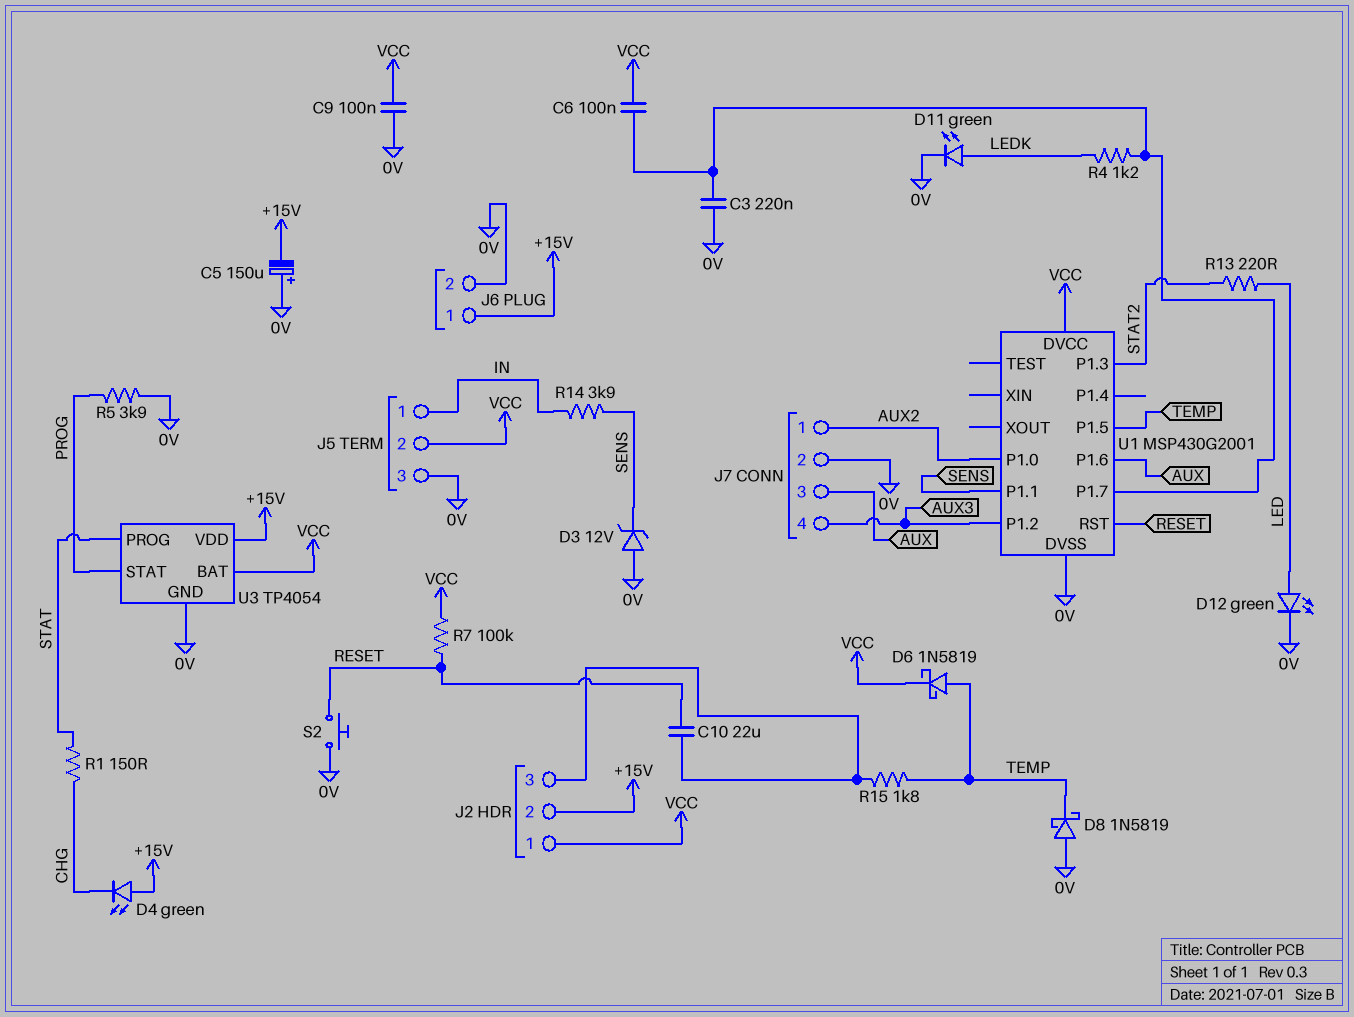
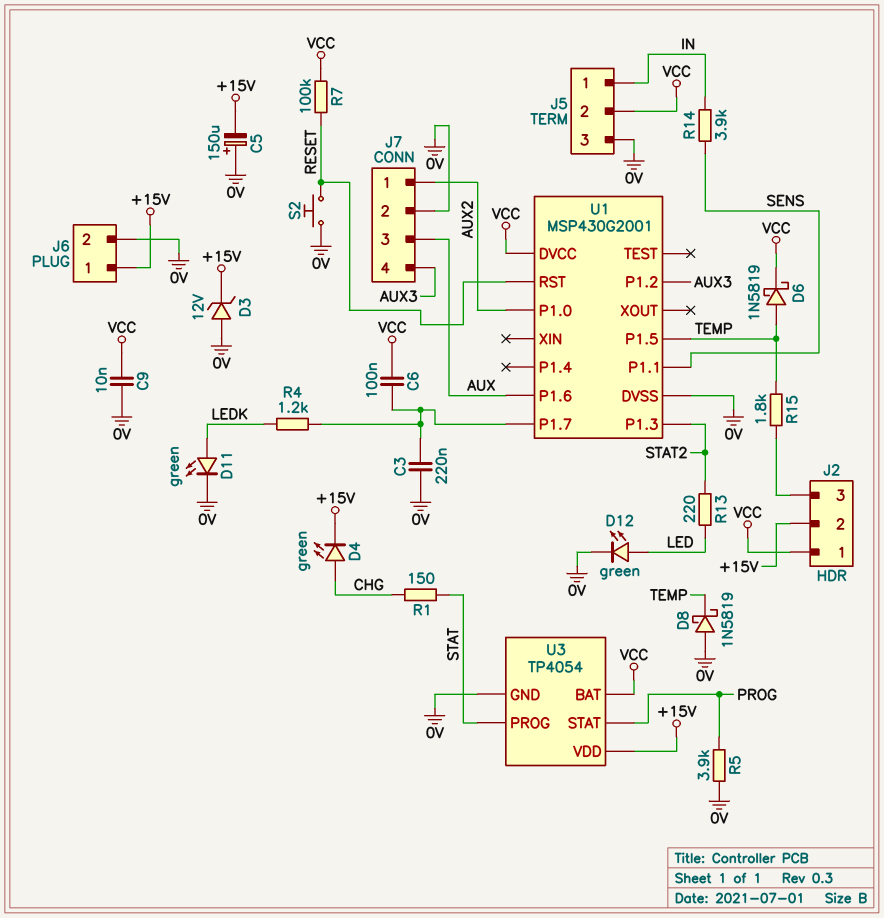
C9: 100nF (0V, VCC) -> 10nF (0V, VCC)
C10: 22uF (J2/3, RESET) -> none
D3: zener 12V (A 0V, K SENS) -> zener 12V (A 0V, K +15V)
D4: LED green (A +15V, K CHG) -> LED green (A CHG, K +15V)

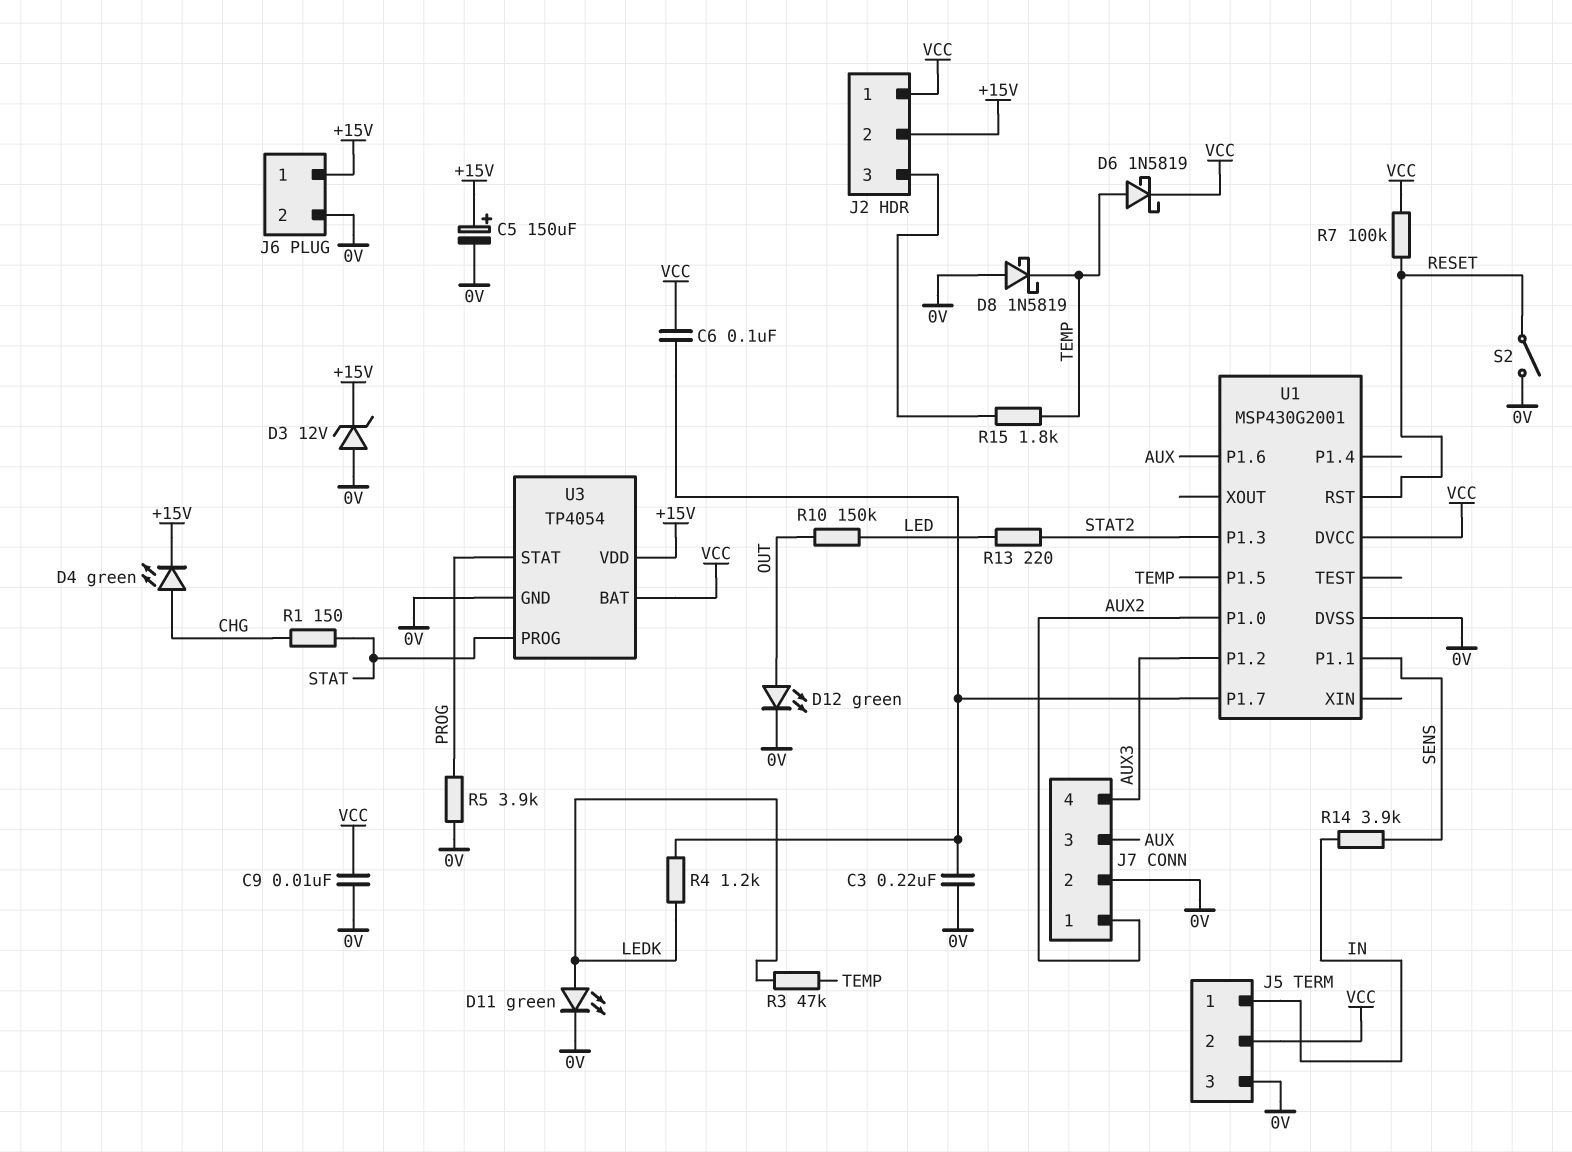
C5: 150uF (plus 0V, minus +15V) -> 150uF (plus +15V, minus 0V)
D12: LED green (A LED, K 0V) -> LED green (A OUT, K 0V)
R3: none -> 47k (LEDK, TEMP)
R10: none -> 150k (LED, OUT)
S2: button (0V, RESET) -> switch (0V, RESET)

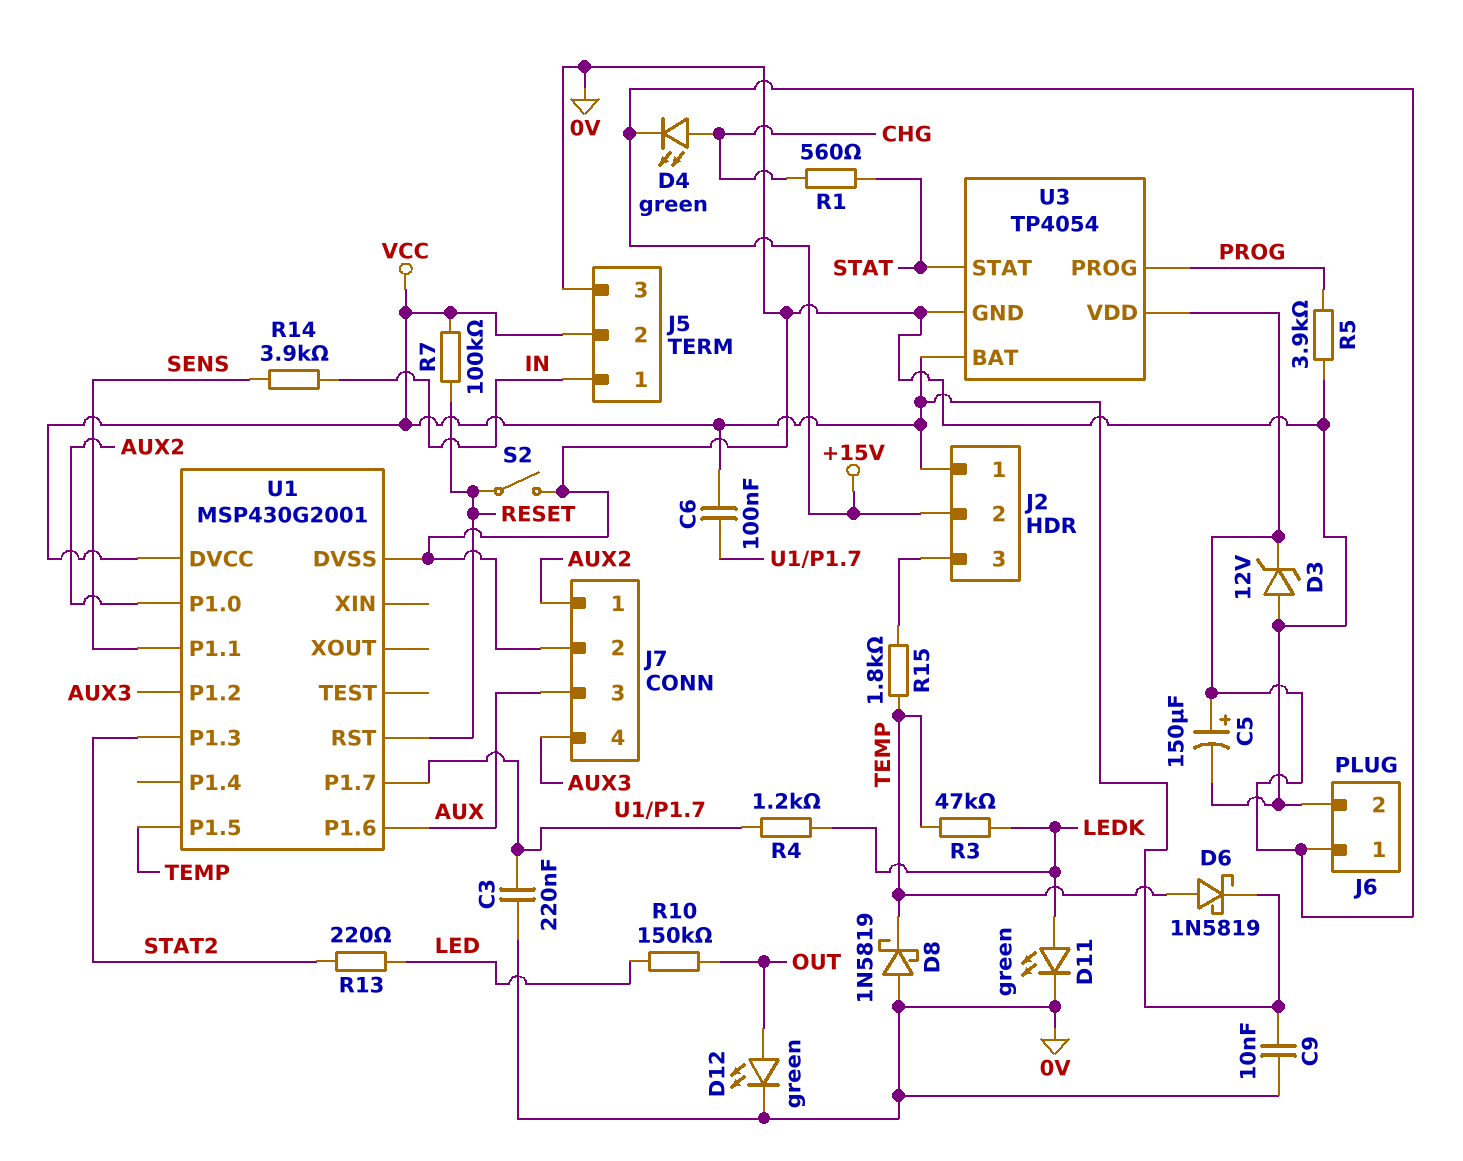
R1: 150 (CHG, STAT) -> 560 (CHG, STAT)
U3 pin PROG: STAT -> PROG
U3 pin STAT: PROG -> STAT

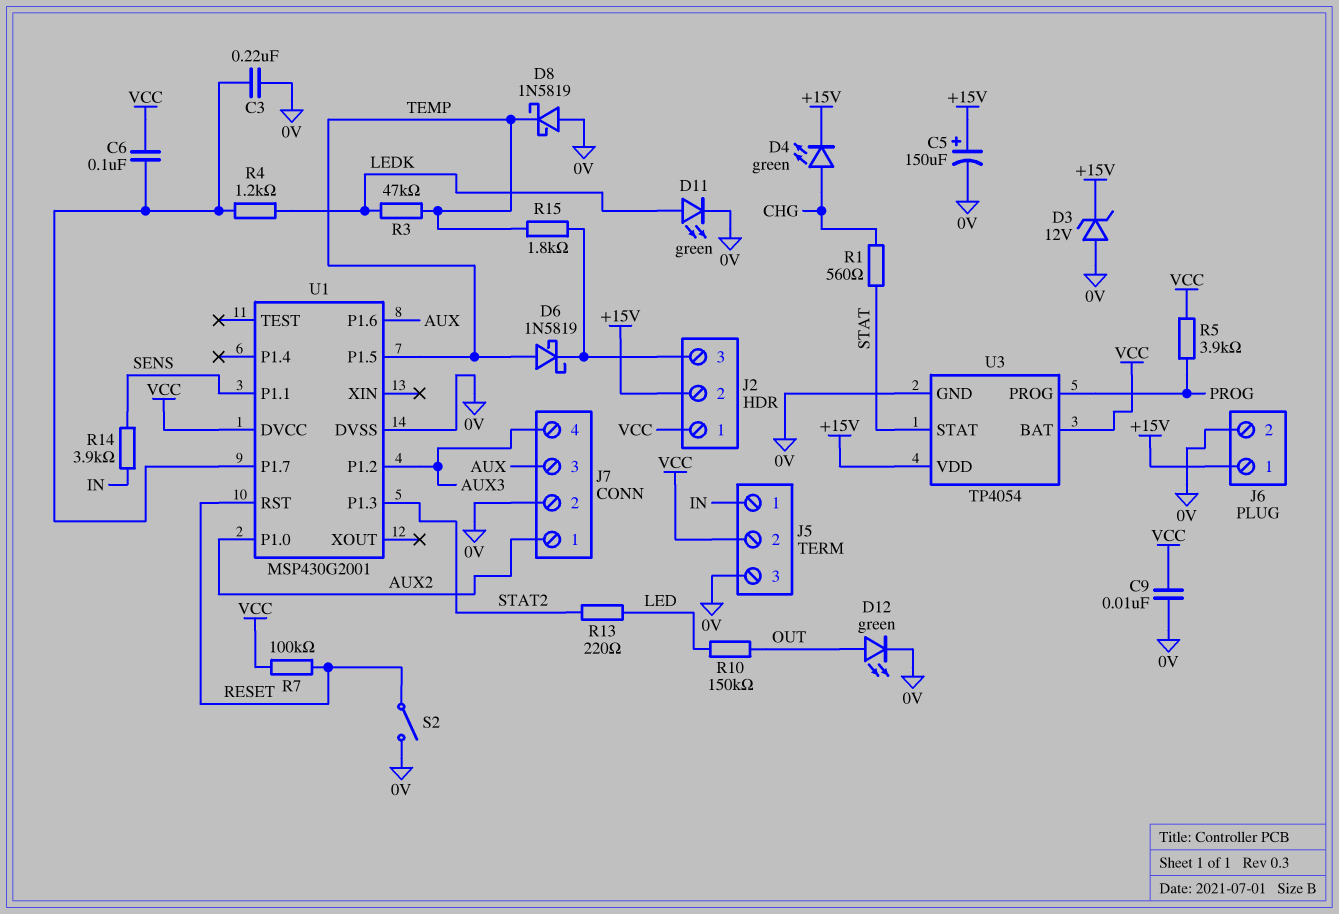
D6: schottky 1N5819 (A TEMP, K VCC) -> schottky 1N5819 (A TEMP, K J2/3)
R5: 3.9k (0V, PROG) -> 3.9k (PROG, VCC)

